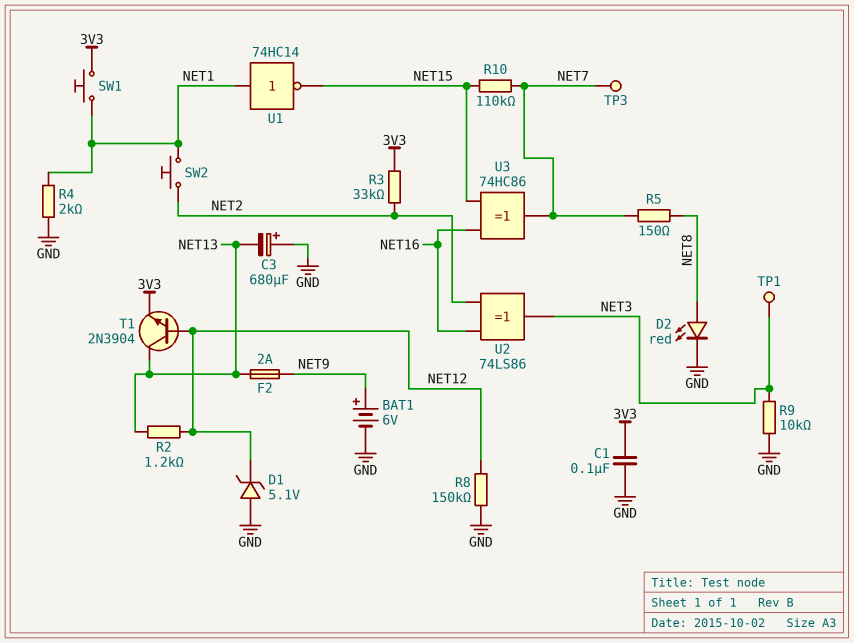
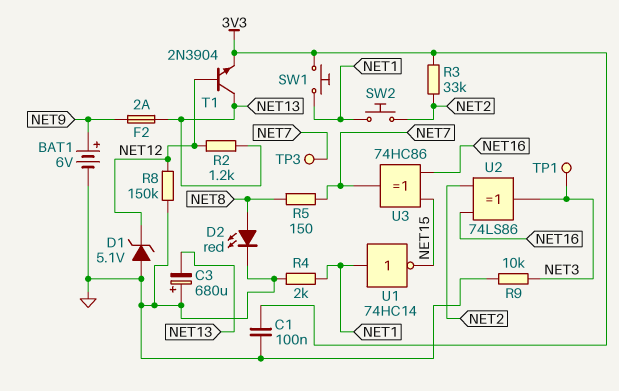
R10: 110k (NET7, NET15) -> none

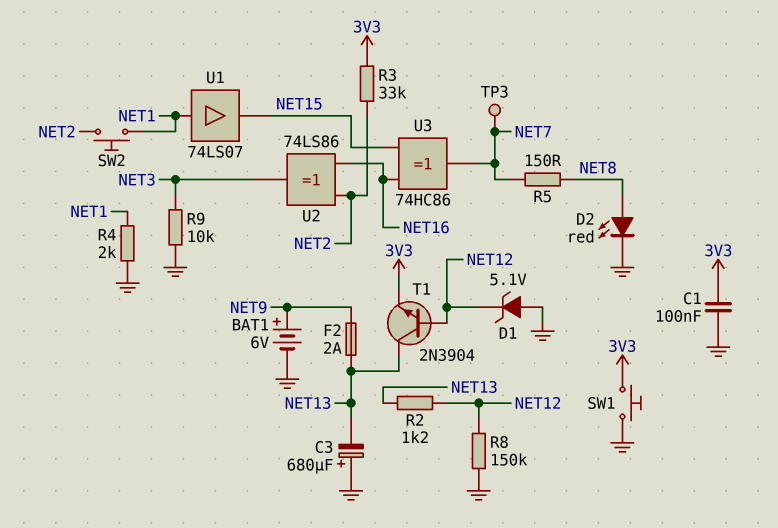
SW1: button (3V3, NET1) -> button (3V3, GND)
TP1: test point (NET3) -> none
U1: NOT 74HC14 (in NET1, out NET15) -> buffer 74LS07 (in NET1, out NET15)

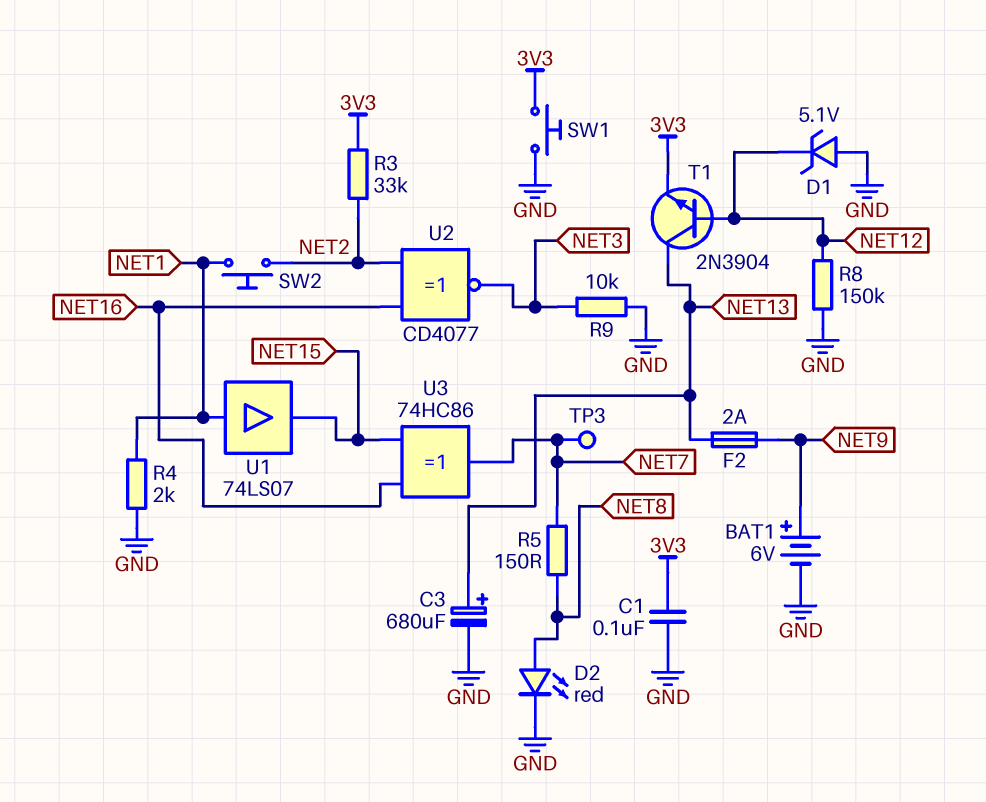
C3: 680uF (plus GND, minus NET13) -> 680uF (plus NET13, minus GND)
R2: 1.2k (NET12, NET13) -> none
U2: XOR 74LS86 (in NET2, in NET16, out NET3) -> XNOR CD4077 (in NET2, in NET16, out NET3)

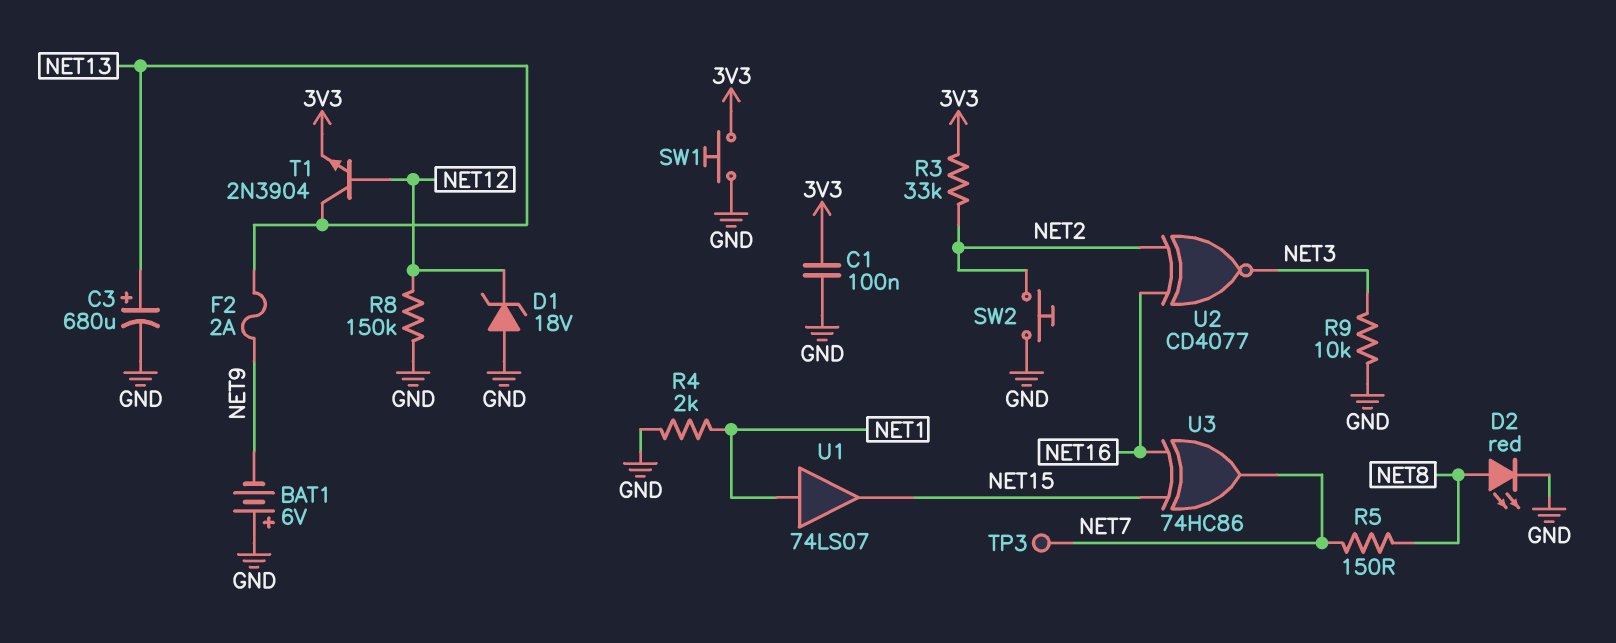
BAT1: 6V (plus NET9, minus GND) -> 6V (plus GND, minus NET9)
D1: zener 5.1V (A GND, K NET12) -> zener 18V (A GND, K NET12)
SW2: button (NET1, NET2) -> button (GND, NET2)

